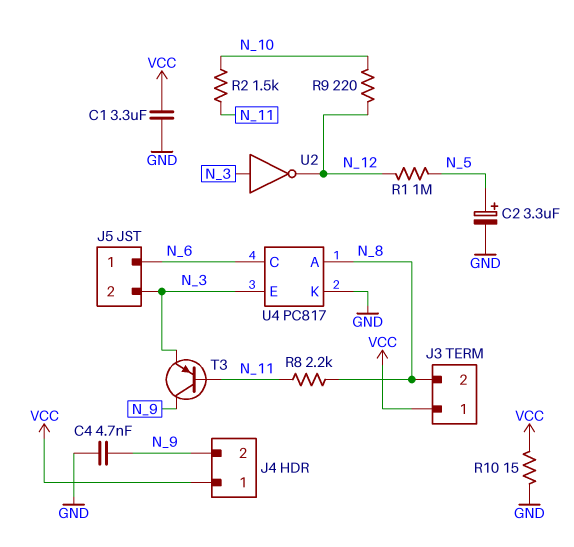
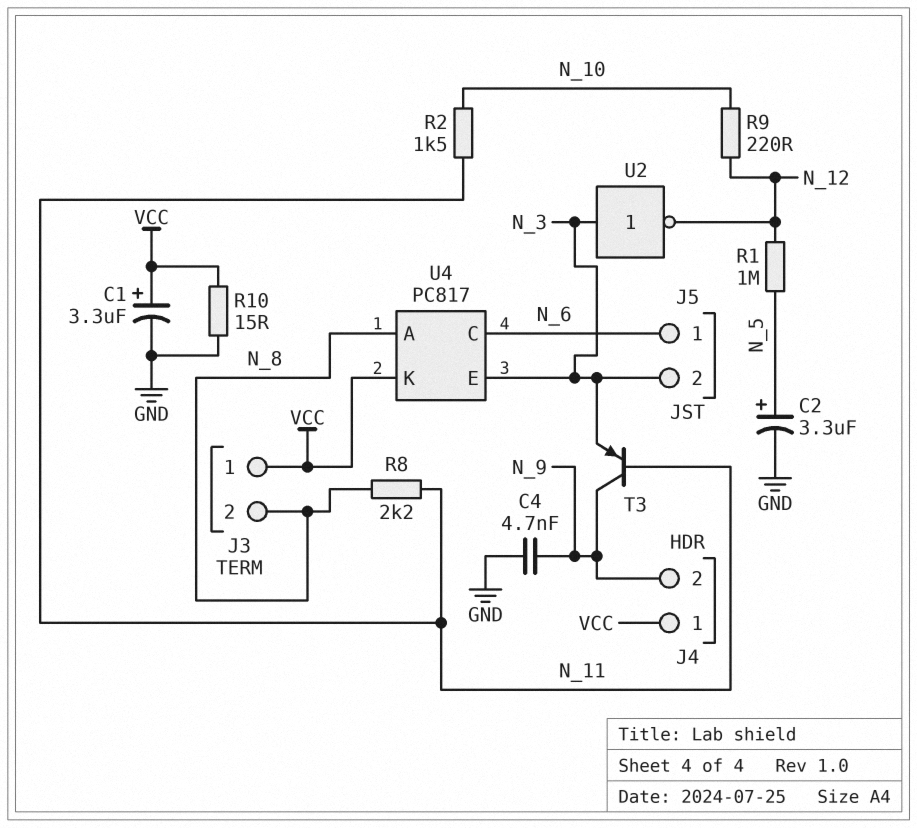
C1: 3.3uF (GND, VCC) -> 3.3uF (plus VCC, minus GND)
U4 pin K: GND -> VCC

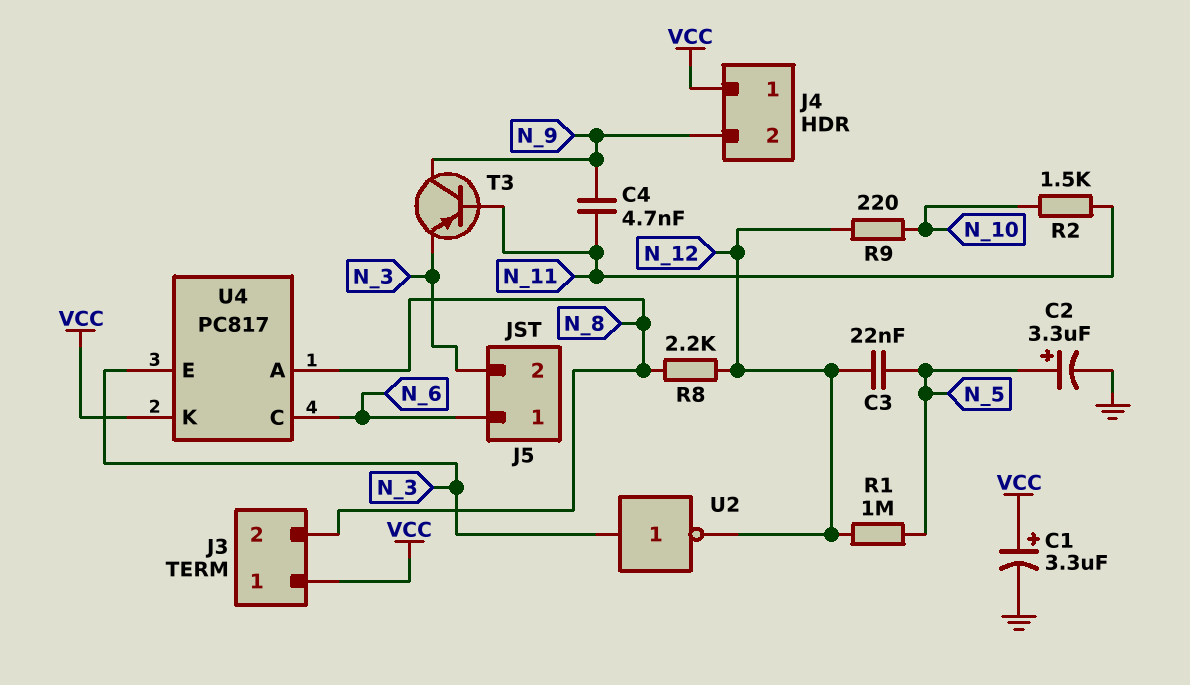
C3: none -> 22nF (N_5, N_12)
C4: 4.7nF (GND, N_9) -> 4.7nF (N_9, N_11)
R8: 2.2k (N_8, N_11) -> 2.2k (N_8, N_12)
R10: 15 (GND, VCC) -> none

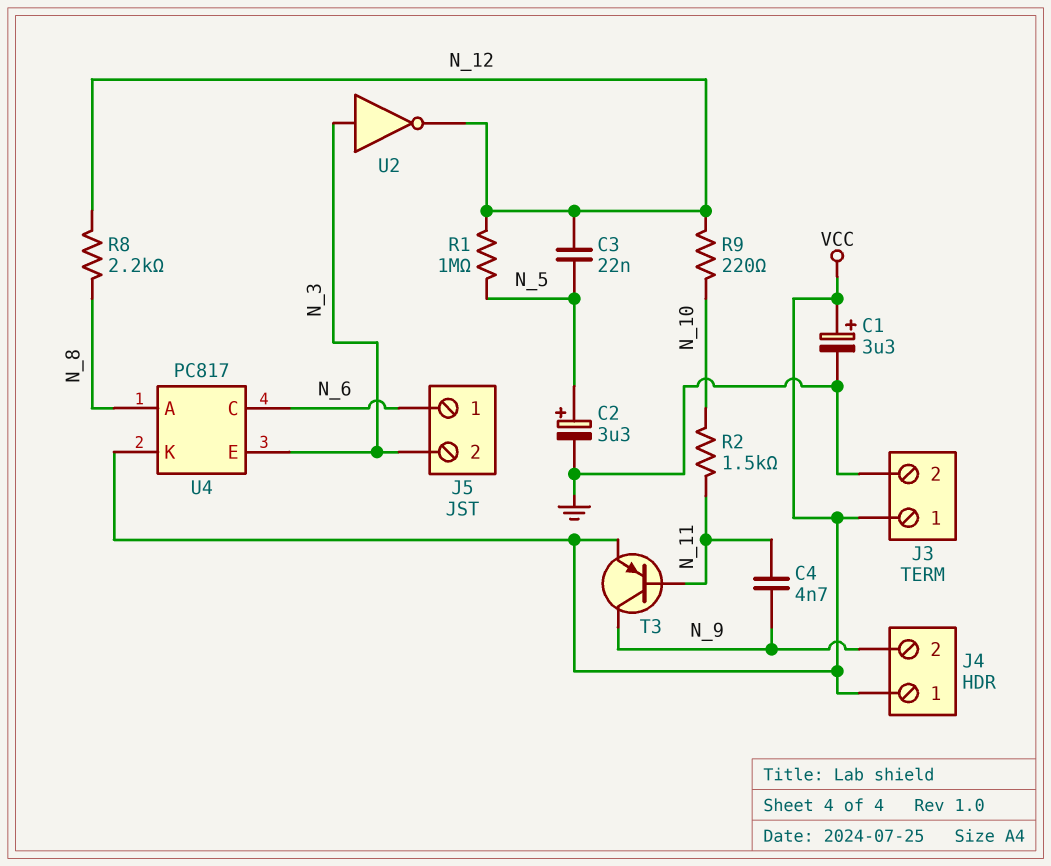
J3 pin 2: N_8 -> GND
T3: PNP (B N_11, C N_9, E N_3) -> PNP (B N_11, C N_9, E VCC)

